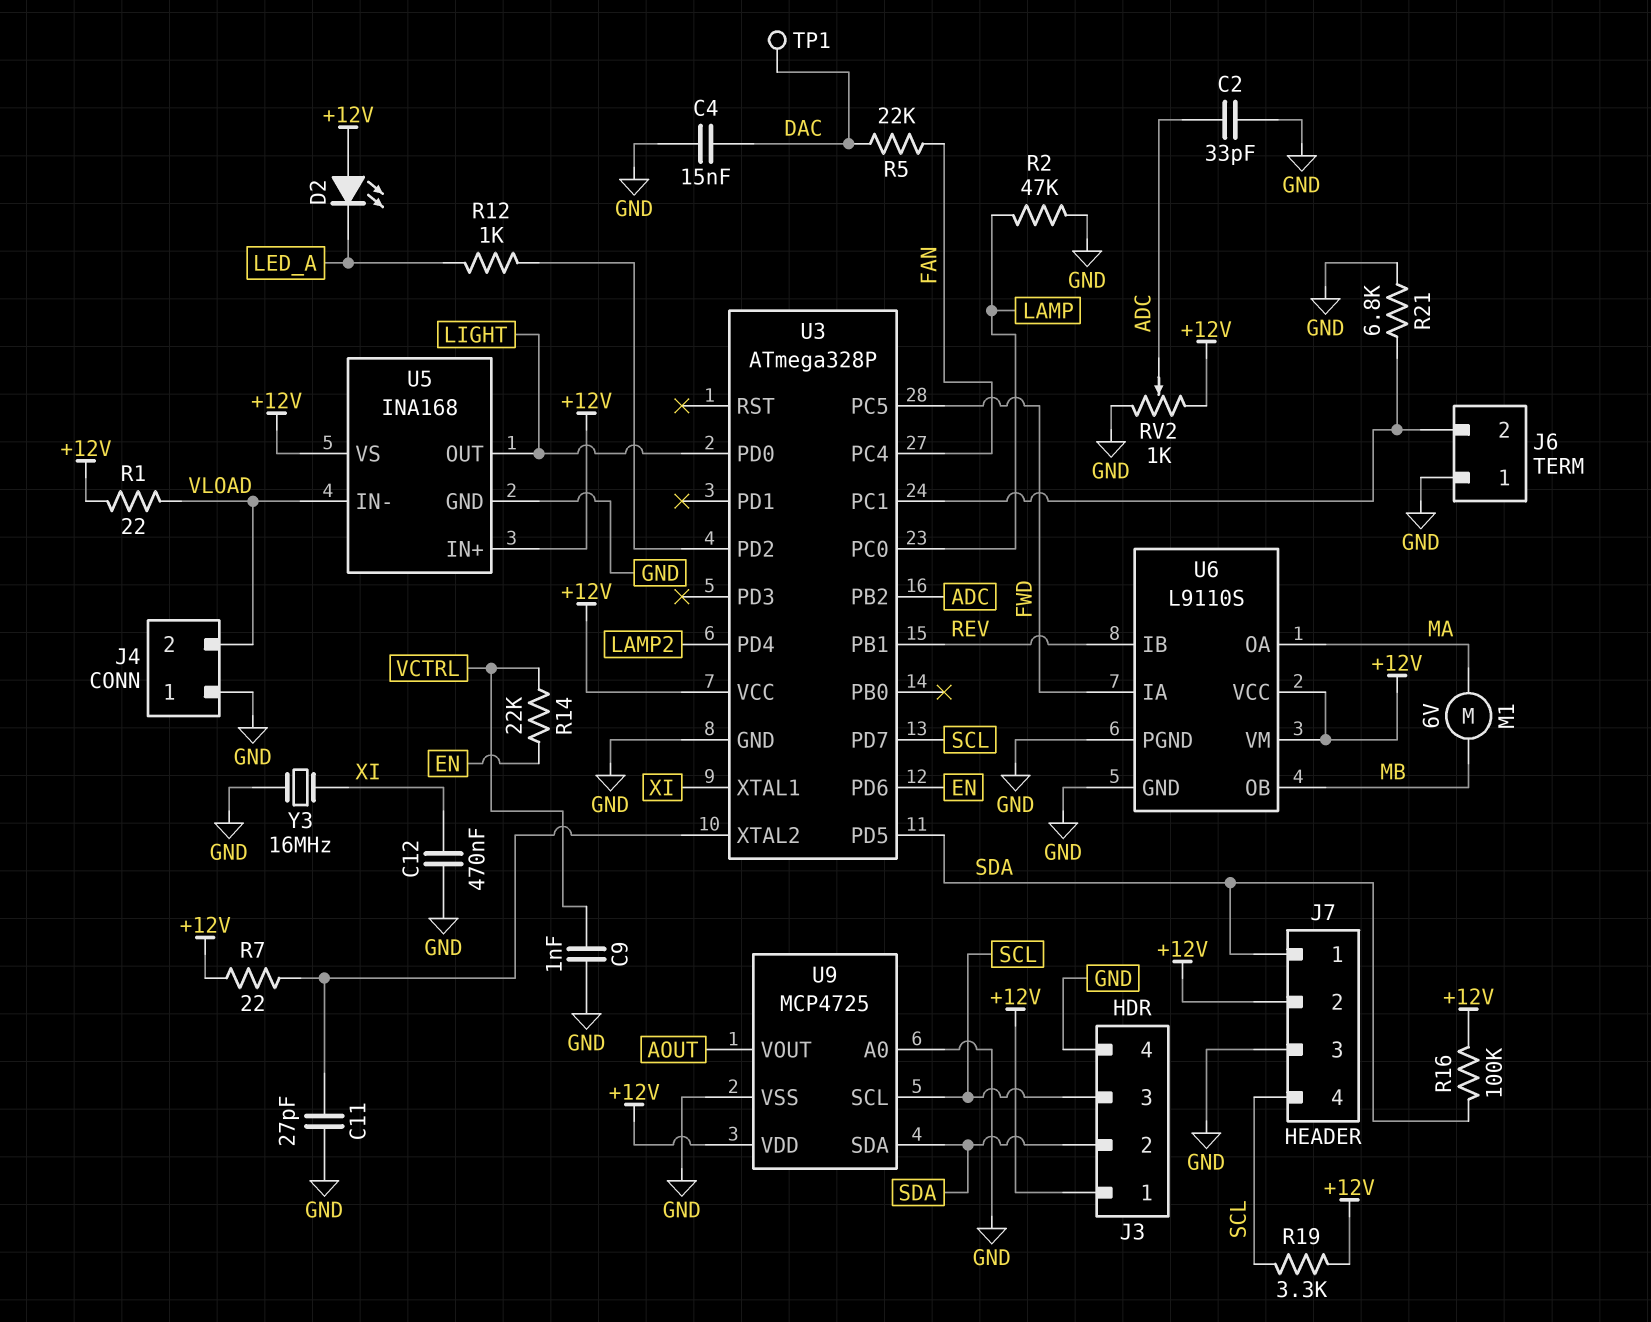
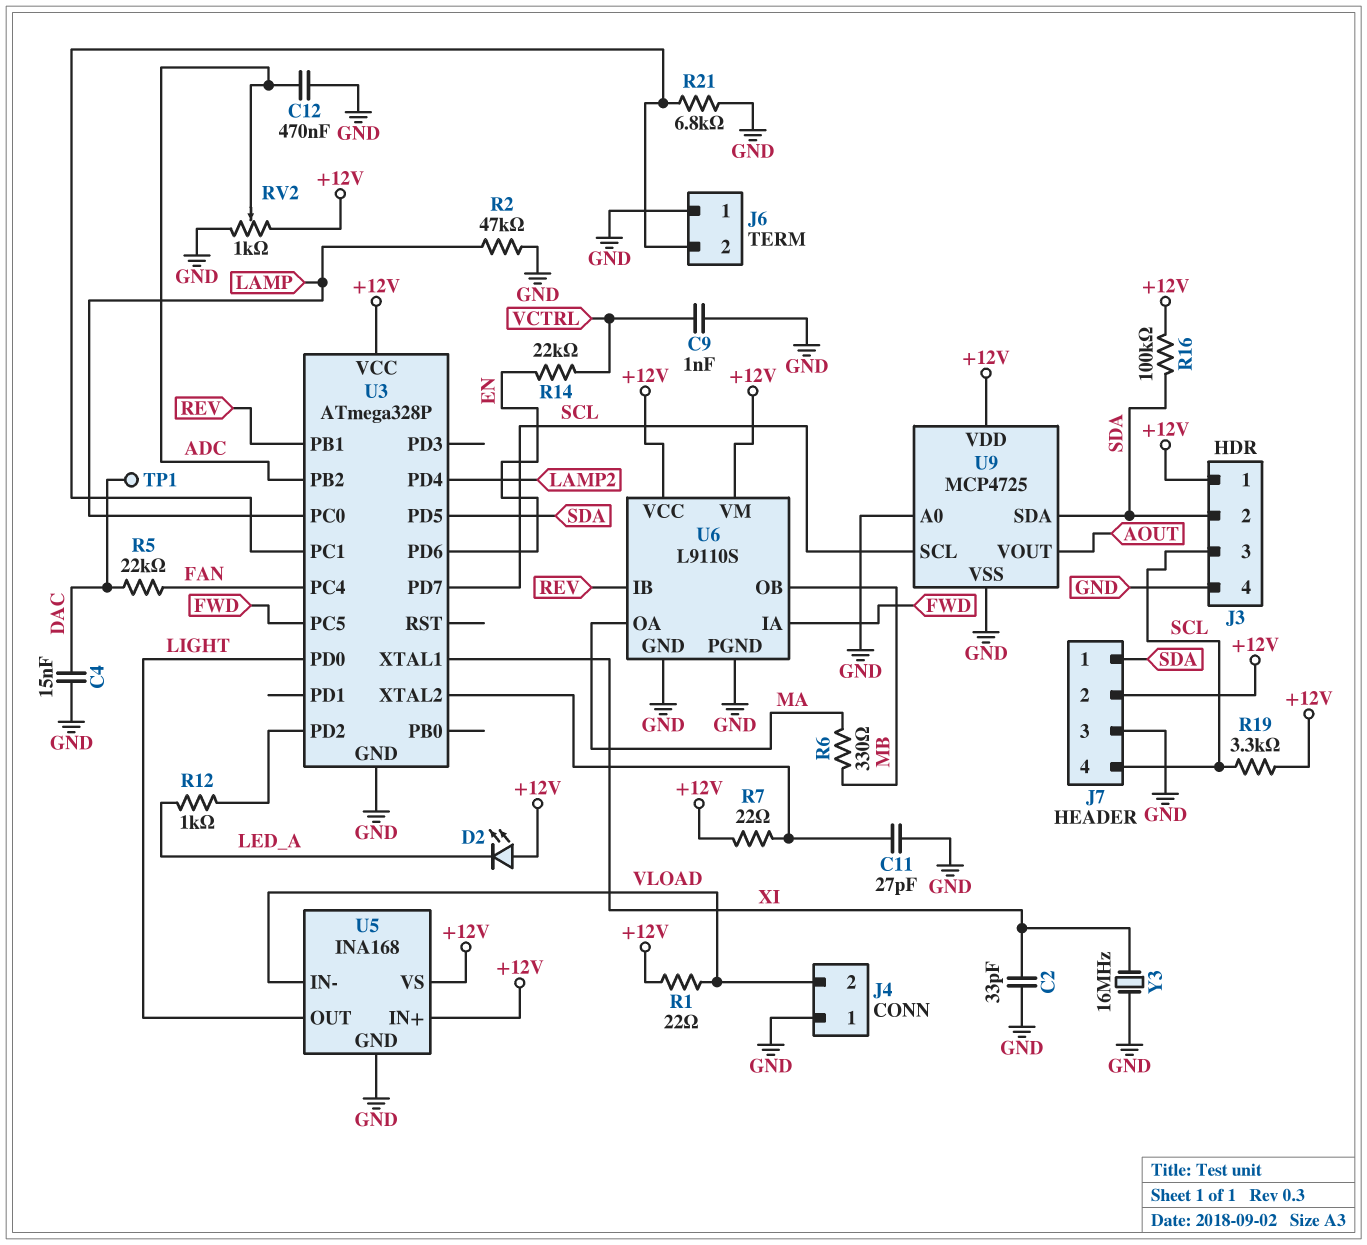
C2: 33pF (ADC, GND) -> 33pF (GND, XI)
C12: 470nF (GND, XI) -> 470nF (ADC, GND)
M1: motor 6V (MA, MB) -> none
R6: none -> 330 (MA, MB)

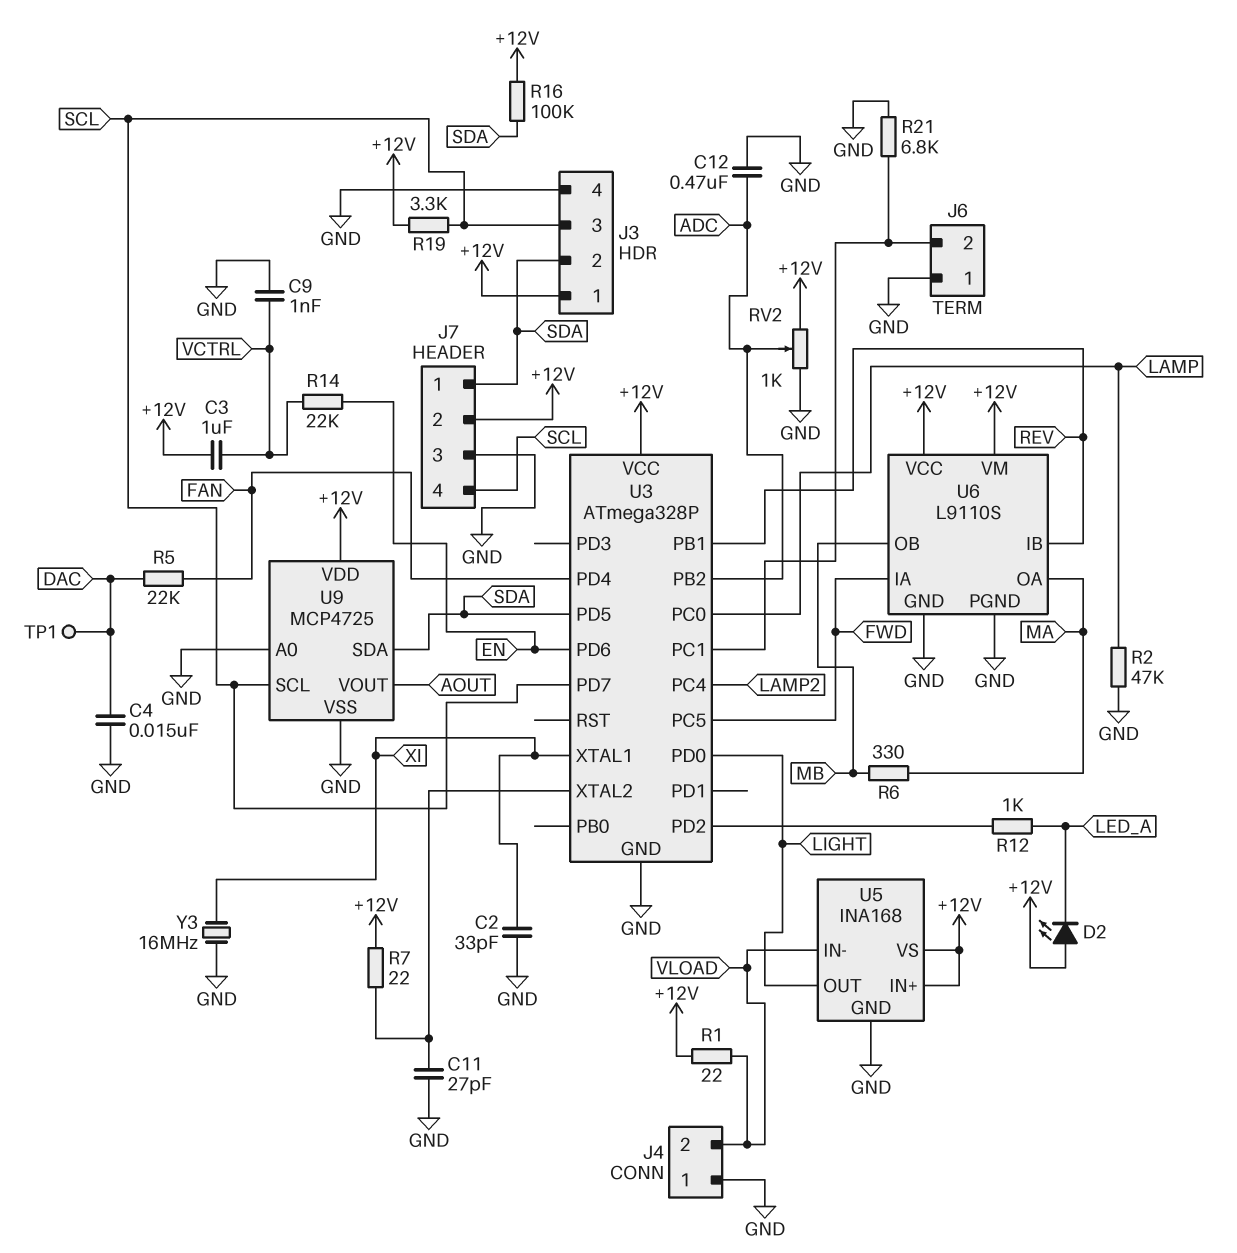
C3: none -> 1uF (+12V, VCTRL)
U3 pin PC4: FAN -> LAMP2
U3 pin PD4: LAMP2 -> FAN

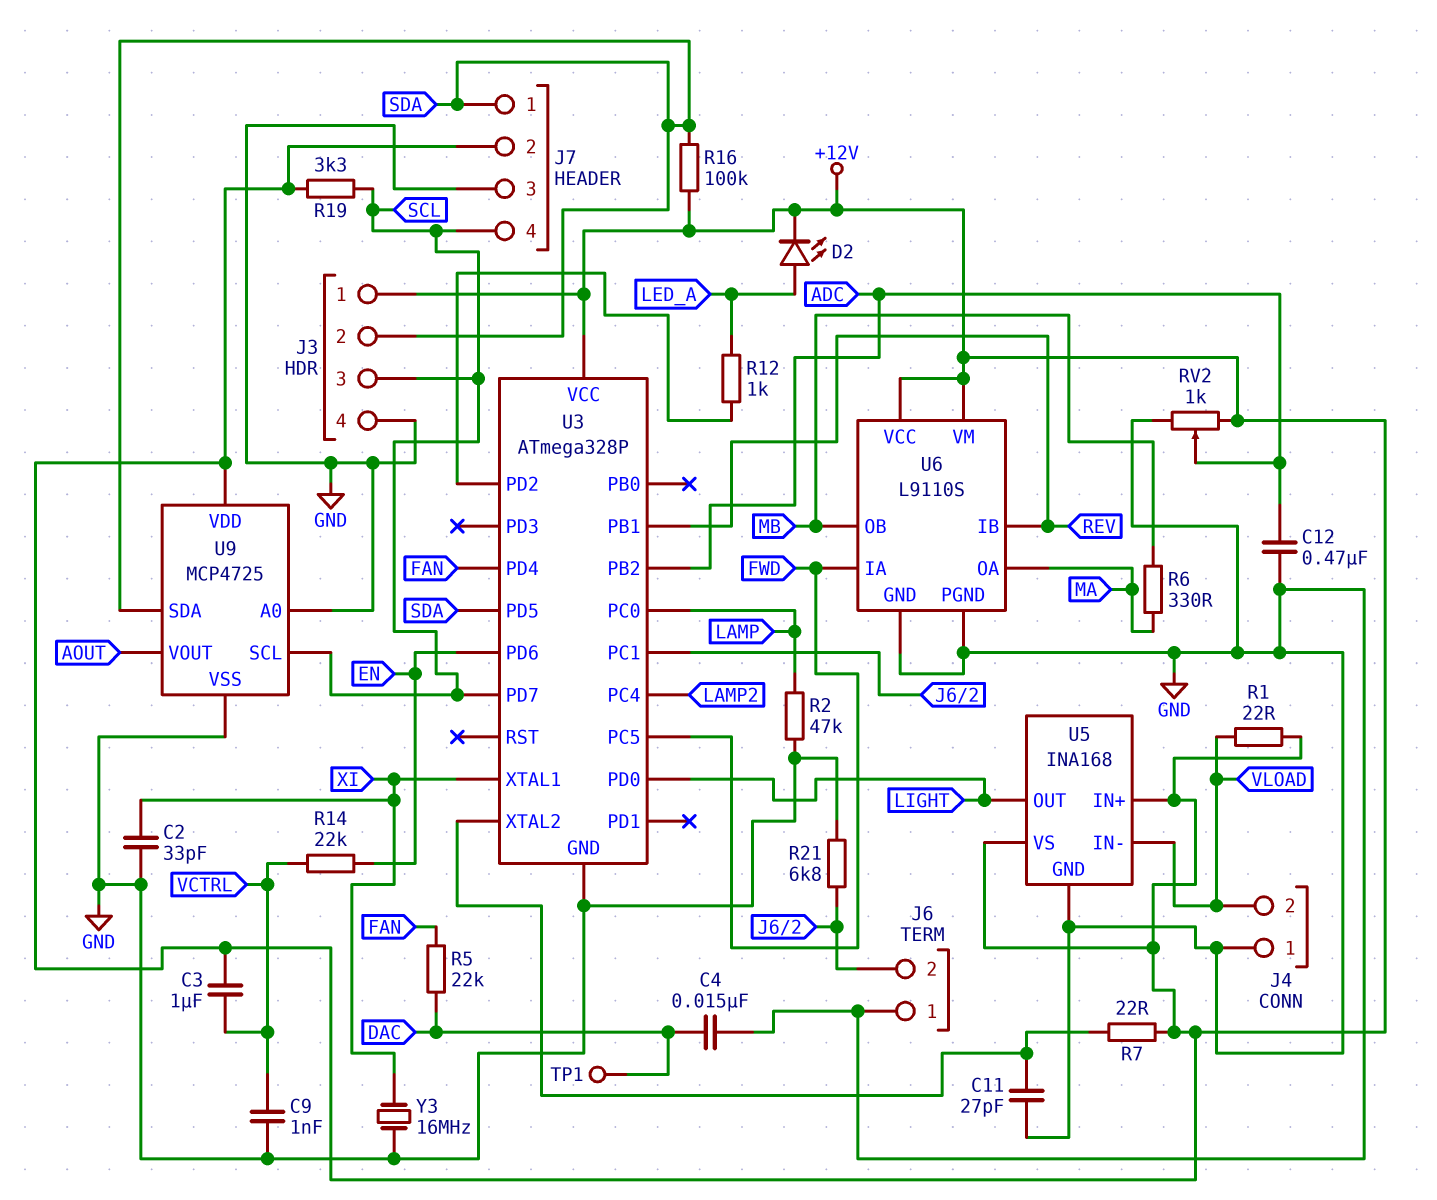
D2: LED (A +12V, K LED_A) -> LED (A LED_A, K +12V)

